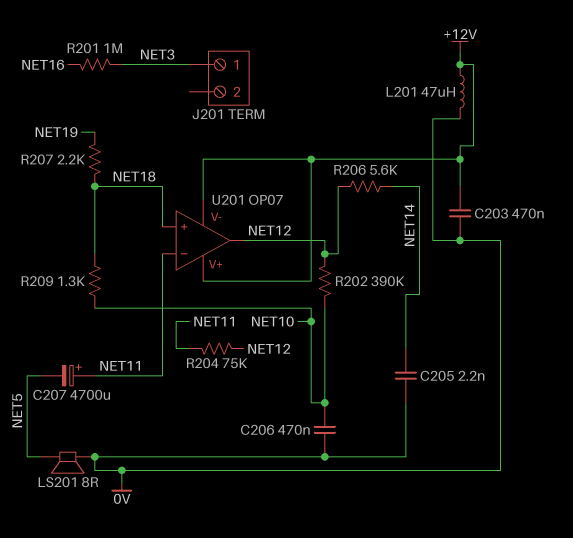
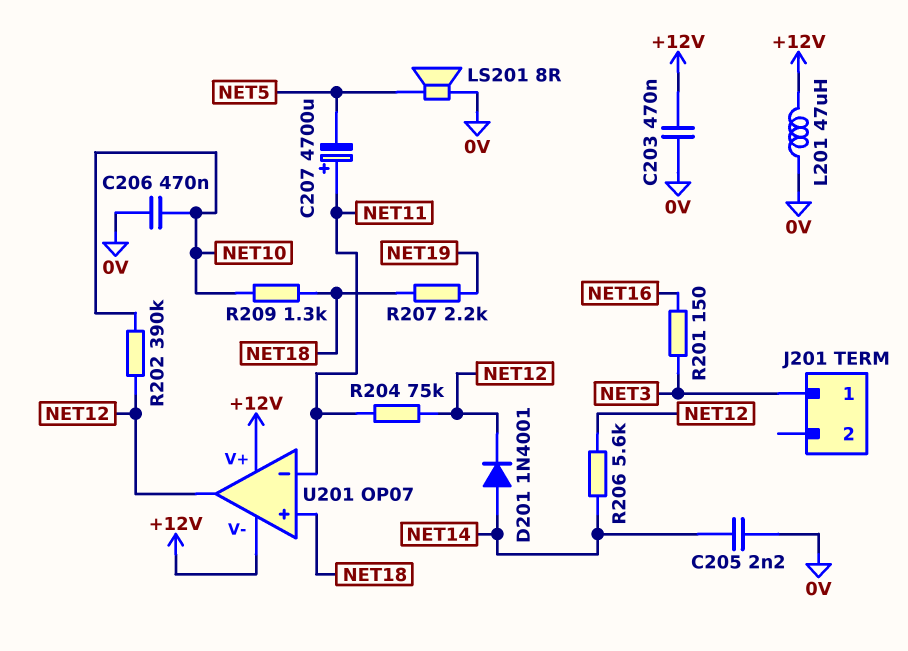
D201: none -> diode 1N4001 (A NET14, K NET12)
R201: 1M (NET3, NET16) -> 150 (NET3, NET16)

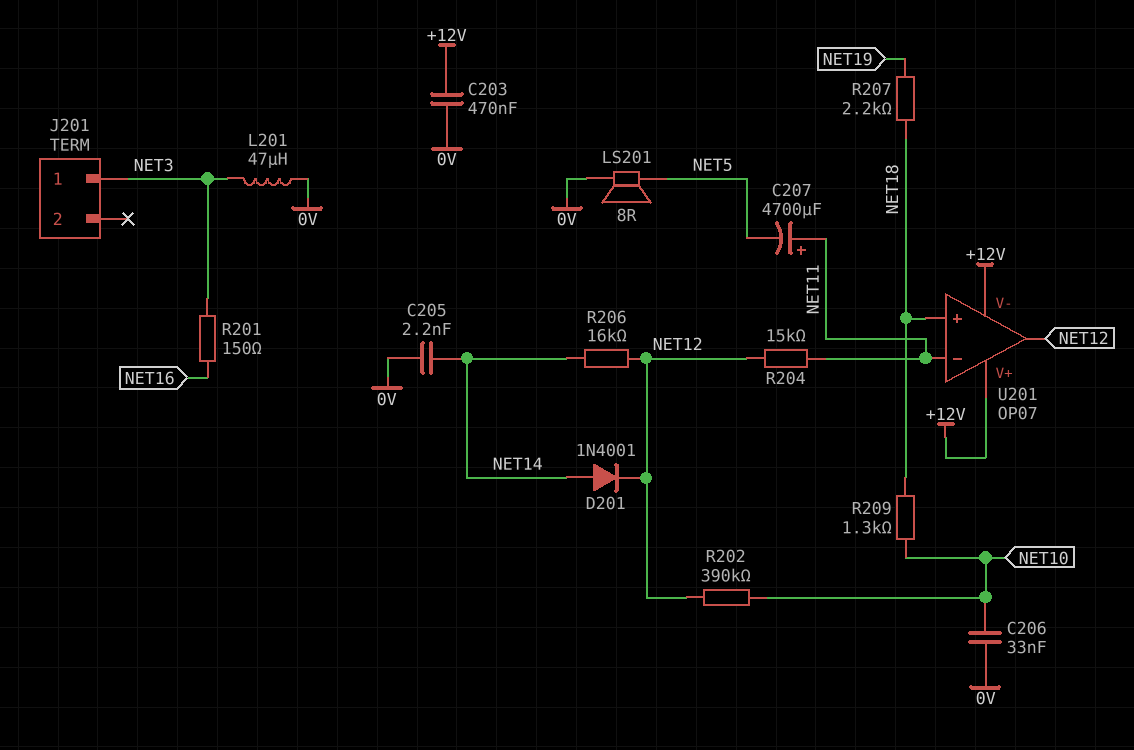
C206: 470nF (0V, NET10) -> 33nF (0V, NET10)
L201: 47uH (+12V, 0V) -> 47uH (0V, NET3)
R204: 75k (NET11, NET12) -> 15k (NET11, NET12)
R206: 5.6k (NET12, NET14) -> 16k (NET12, NET14)

